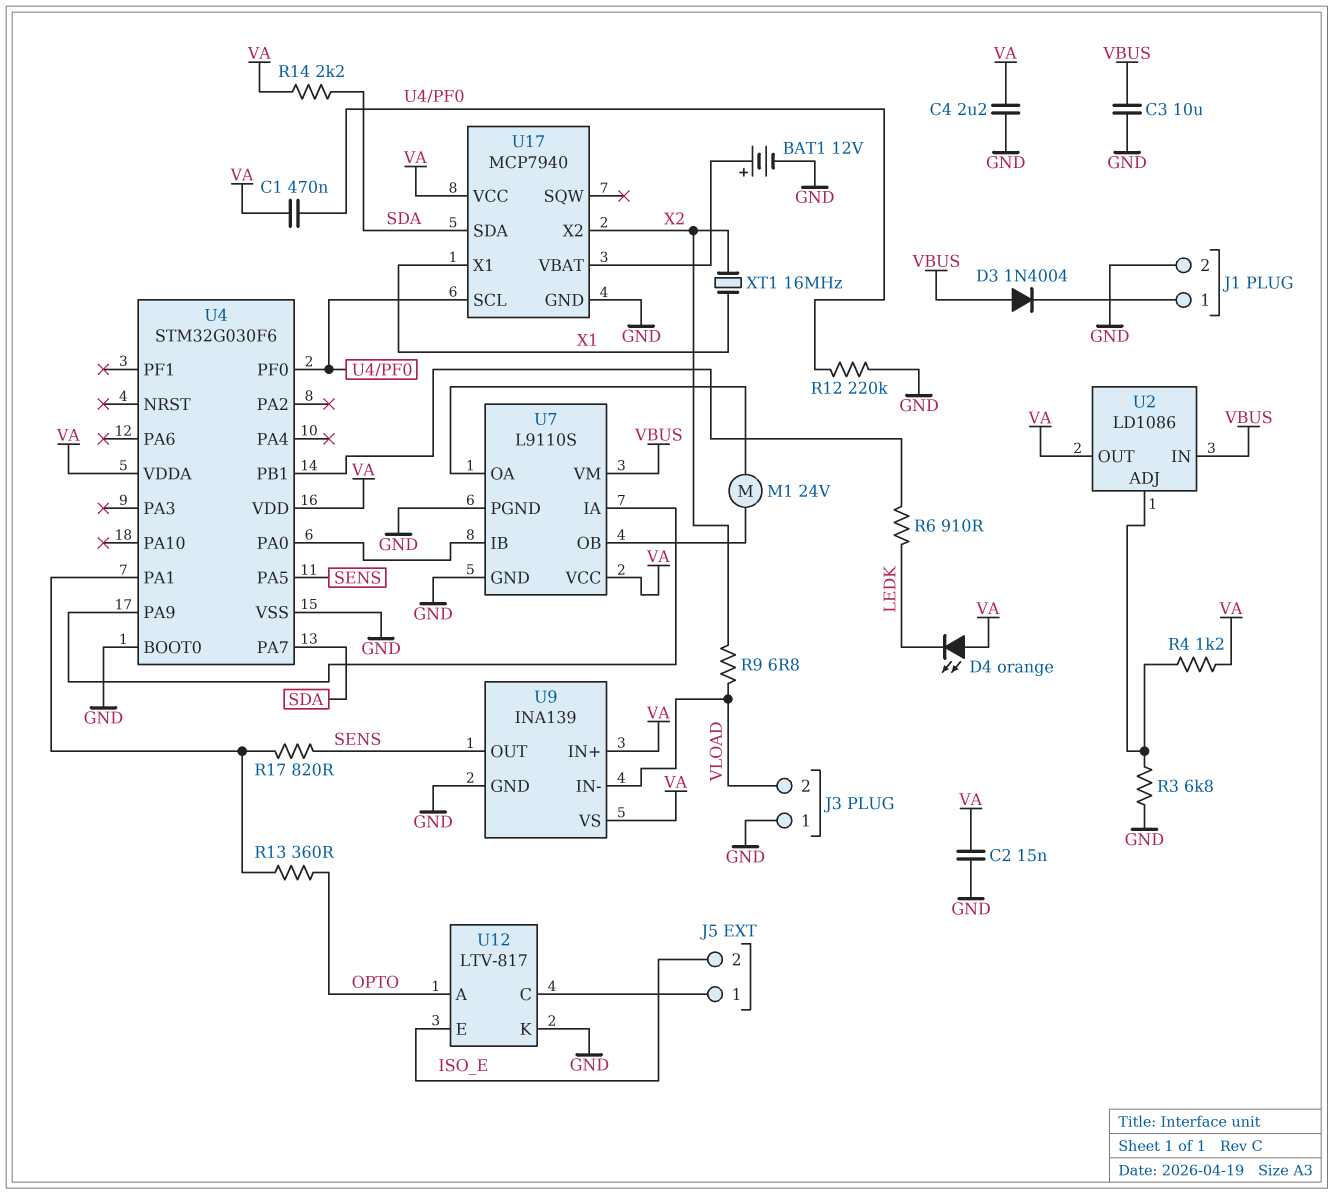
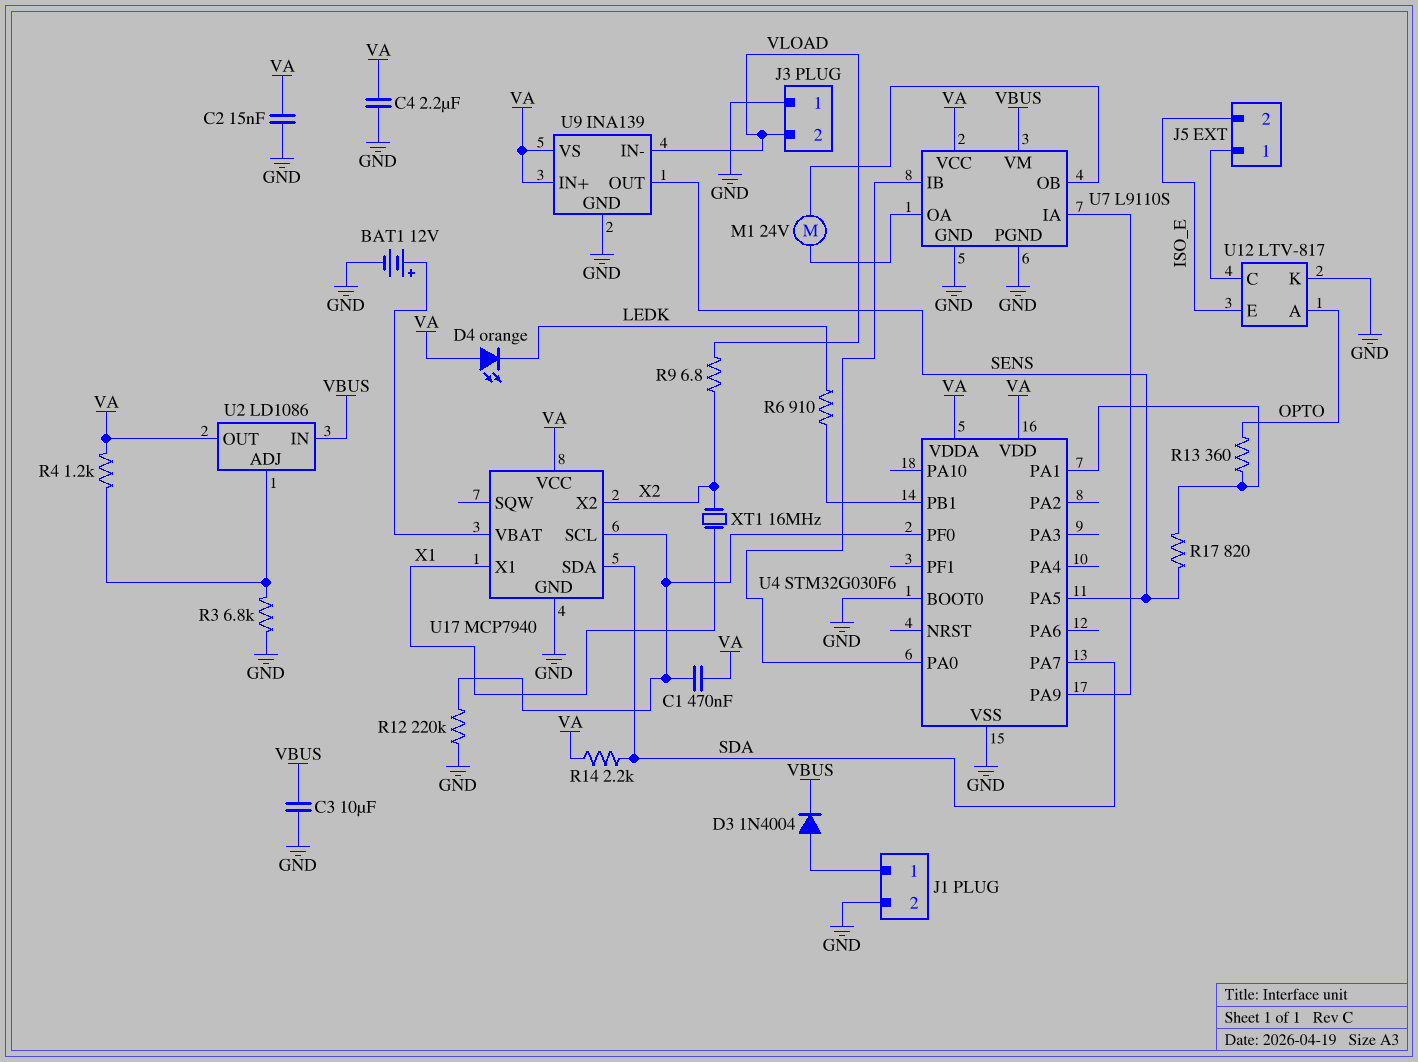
D3: diode 1N4004 (A VBUS, K J1/1) -> diode 1N4004 (A J1/1, K VBUS)

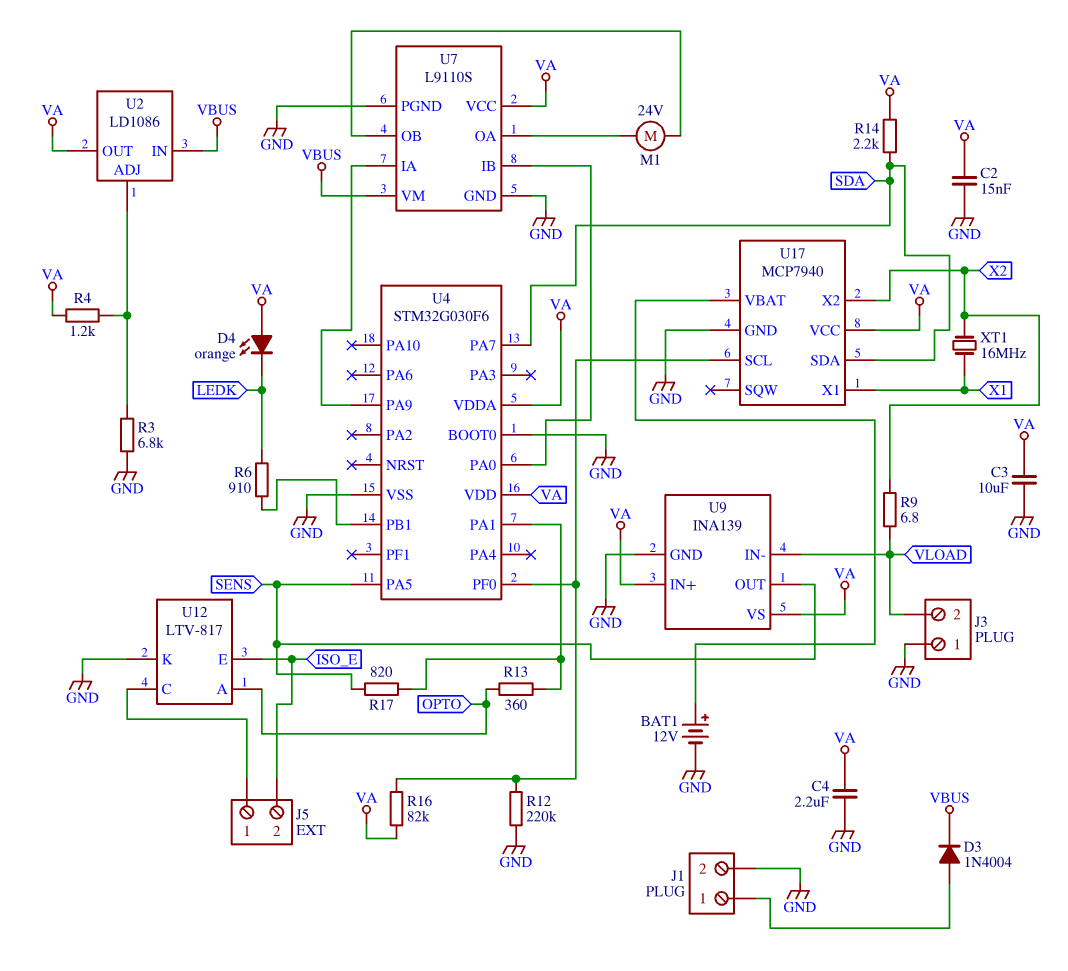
C1: 470nF (U4/PF0, VA) -> none
C3: 10uF (GND, VBUS) -> 10uF (GND, VA)
R16: none -> 82k (U4/PF0, VA)

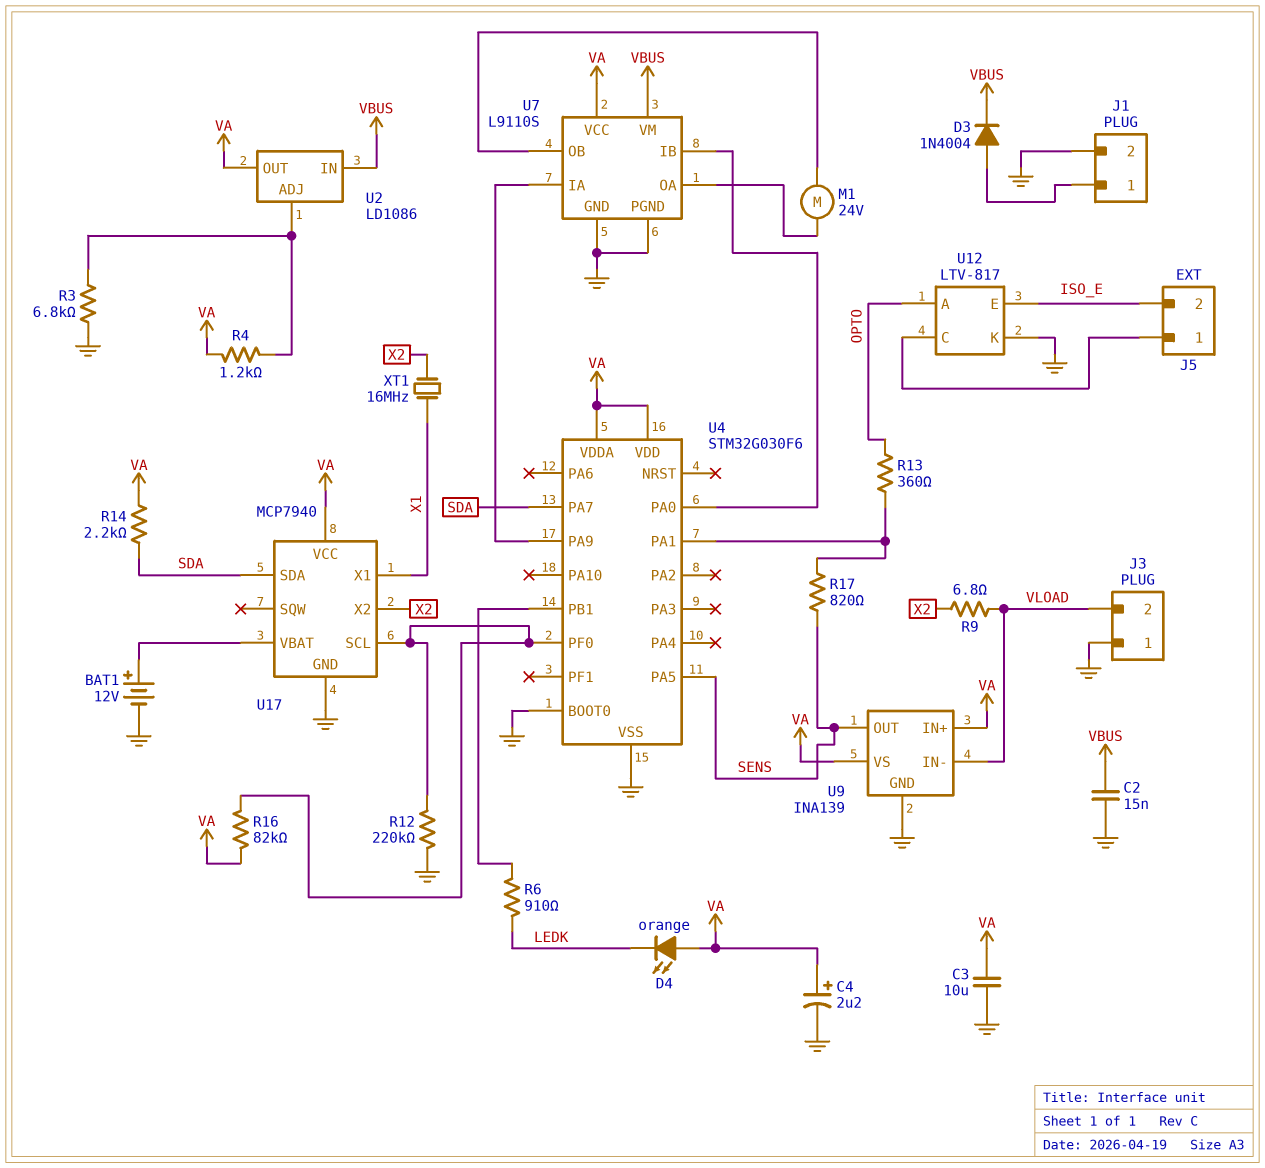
C2: 15nF (GND, VA) -> 15nF (GND, VBUS)
C4: 2.2uF (GND, VA) -> 2.2uF (plus VA, minus GND)

